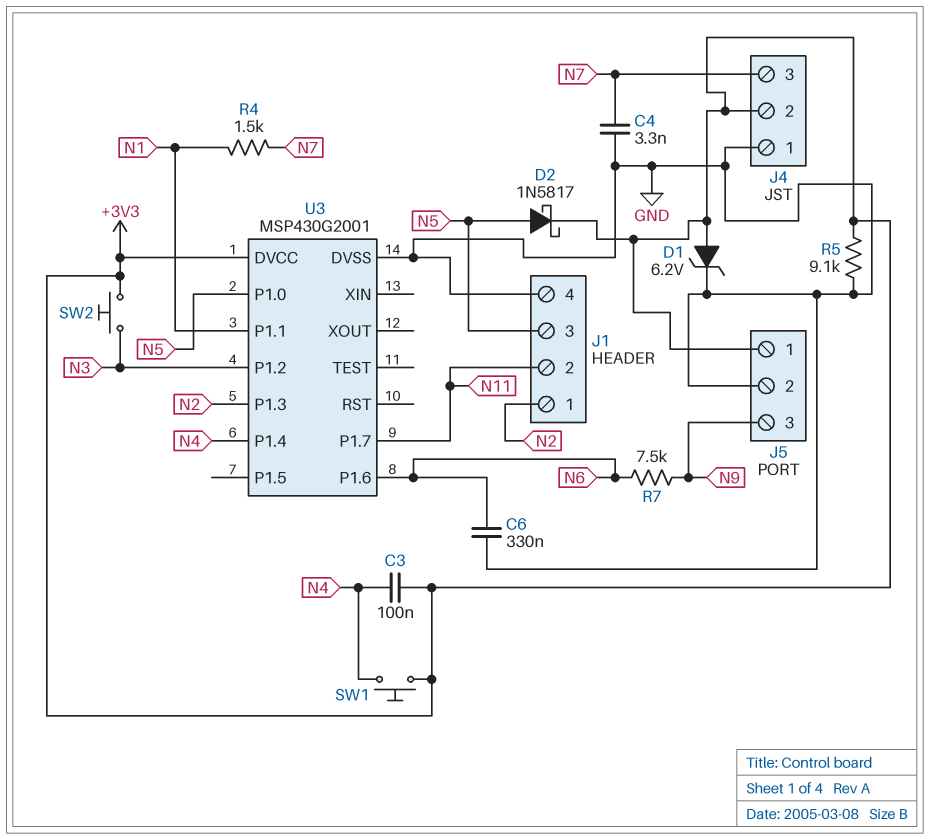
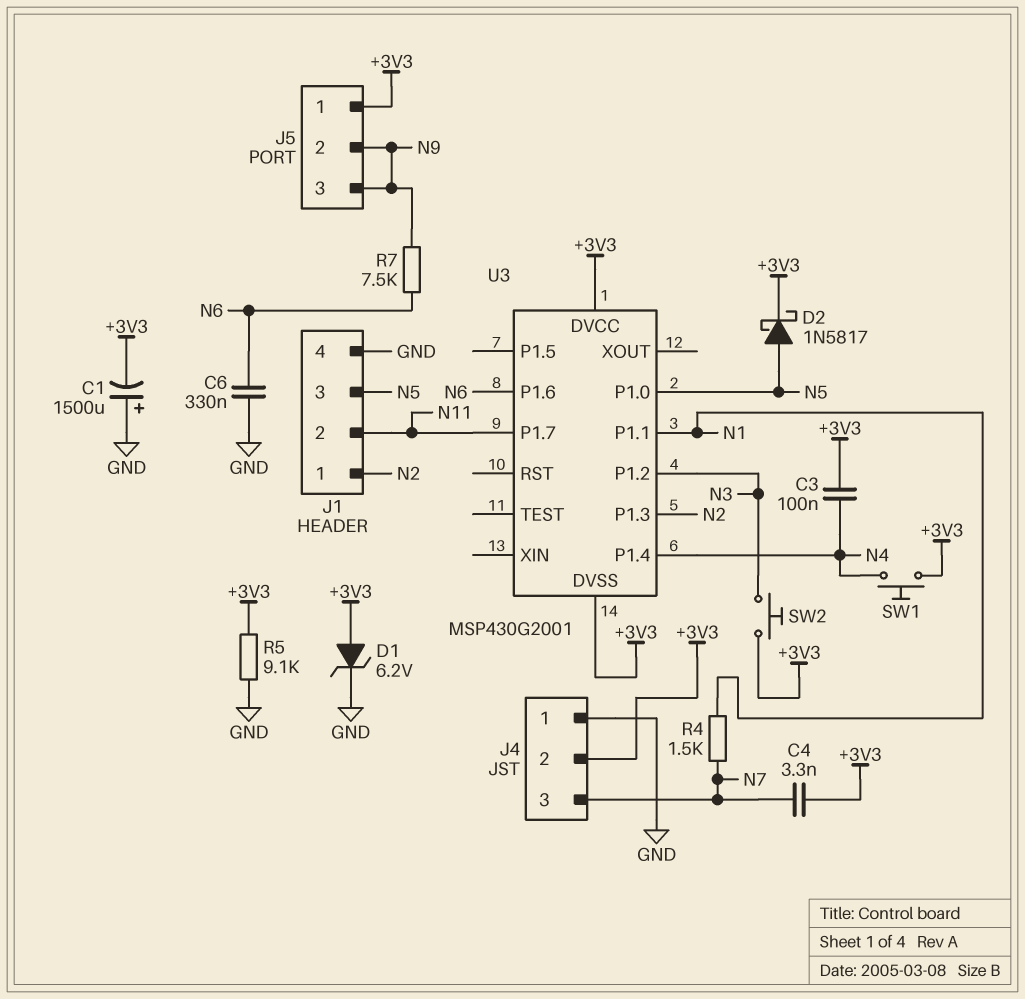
C1: none -> 1500uF (plus GND, minus +3V3)
C4: 3.3nF (GND, N7) -> 3.3nF (+3V3, N7)
J5 pin 2: GND -> N9
U3 pin DVSS: GND -> +3V3

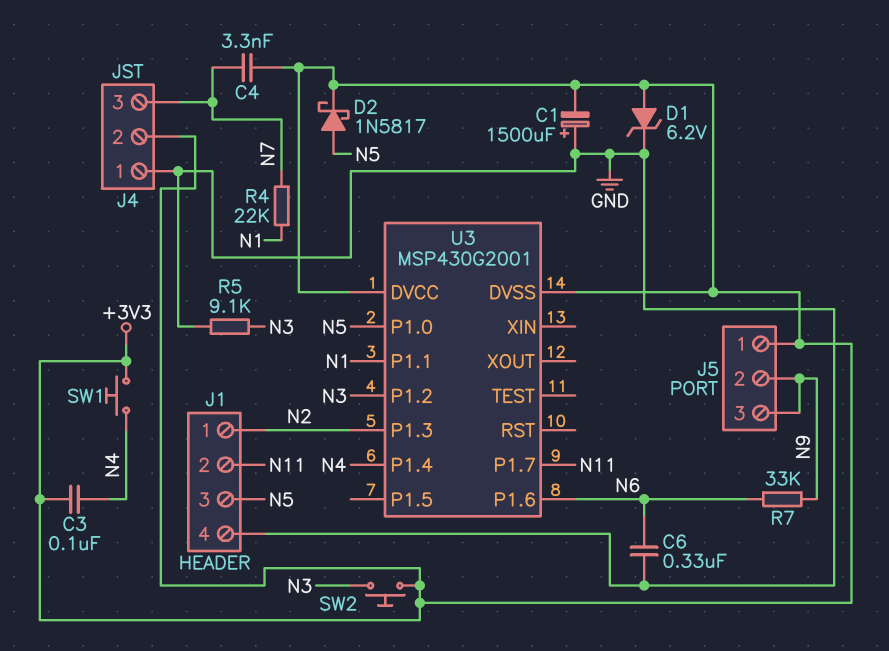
R4: 1.5k (N1, N7) -> 22k (N1, N7)
R5: 9.1k (+3V3, GND) -> 9.1k (GND, N3)
R7: 7.5k (N6, N9) -> 33k (N6, N9)

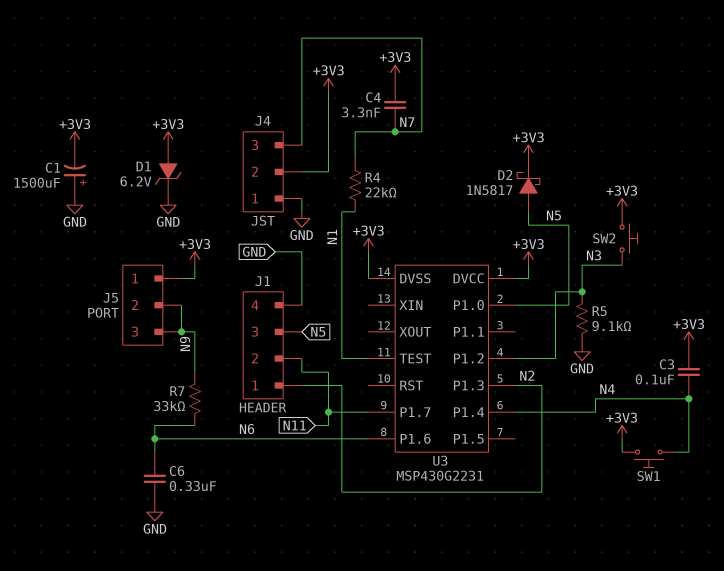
U3: MSP430G2001 -> MSP430G2231
U3 pin P1.1: N1 -> none
U3 pin TEST: none -> N1

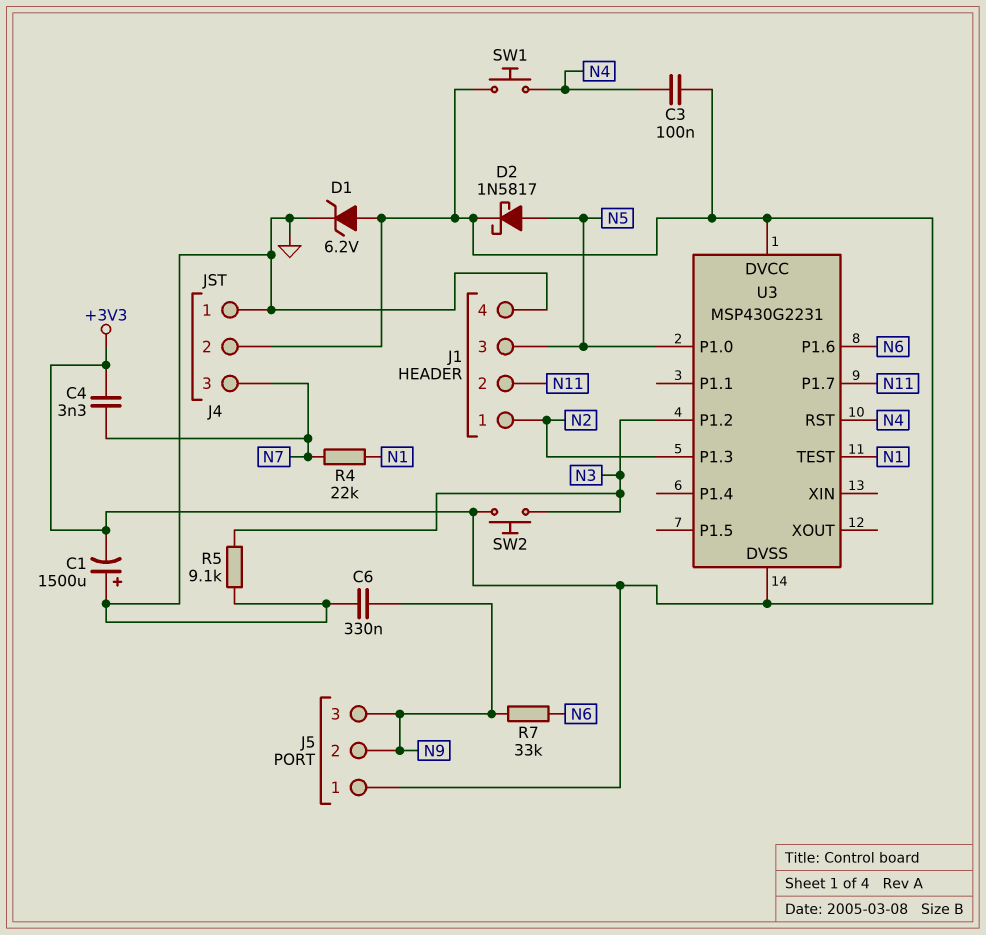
C6: 330nF (GND, N6) -> 330nF (GND, N9)
U3 pin P1.4: N4 -> none
U3 pin RST: none -> N4

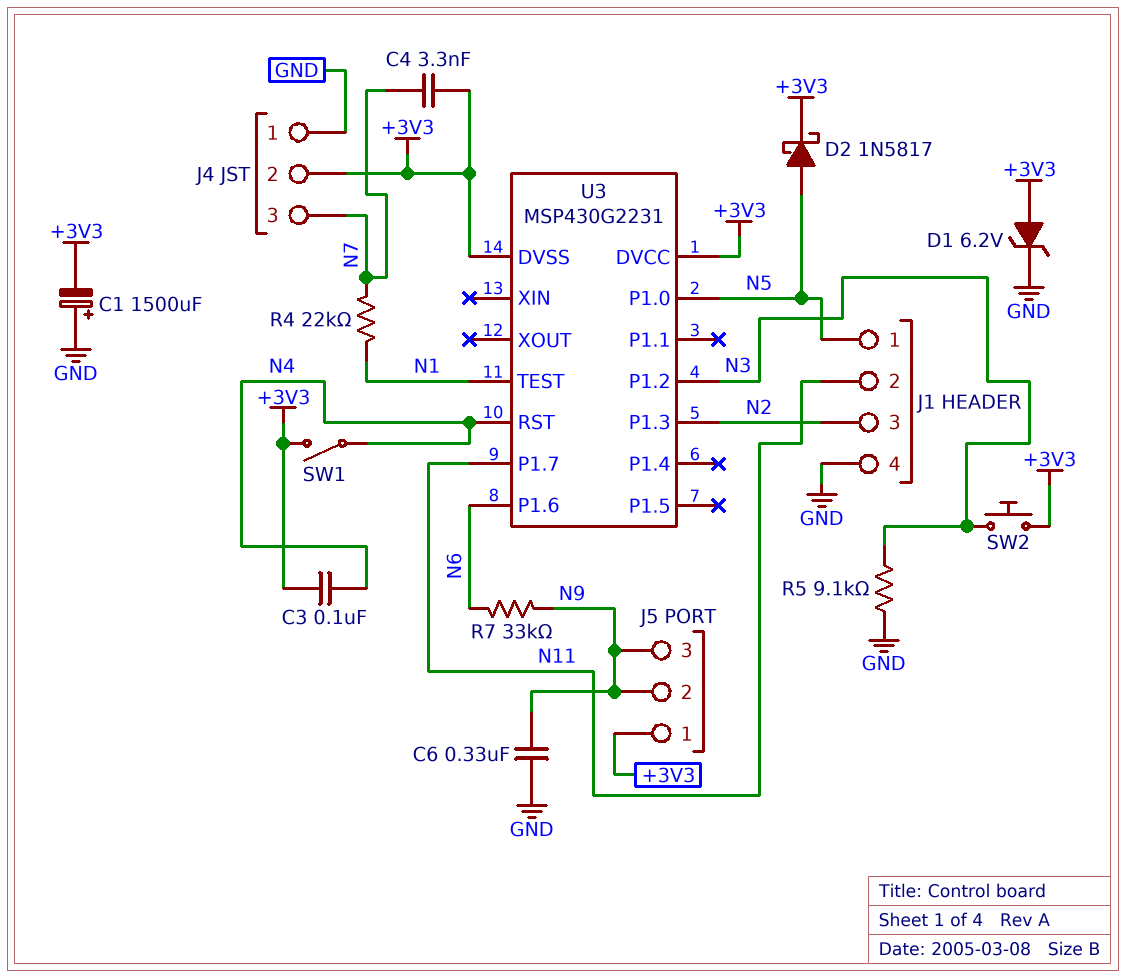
J1 pin 1: N2 -> N5
J1 pin 3: N5 -> N2
SW1: button (+3V3, N4) -> switch (+3V3, N4)

